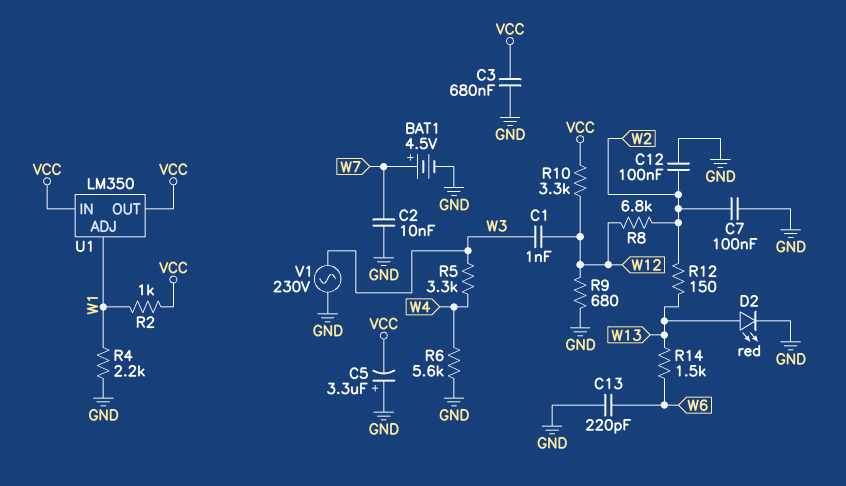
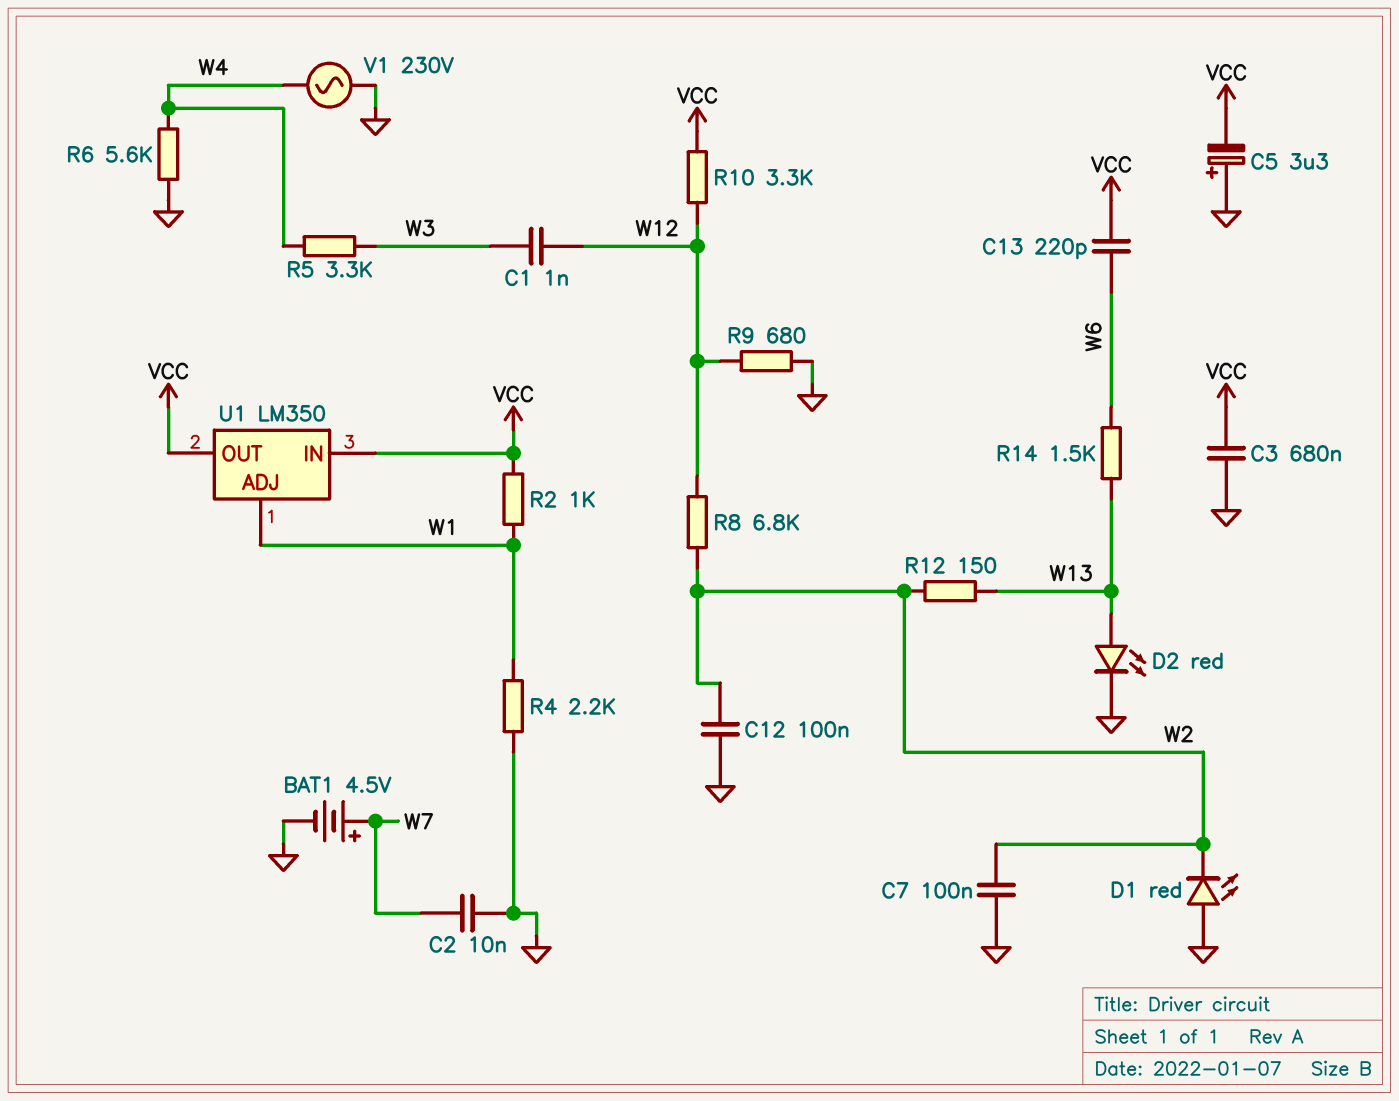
C13: 220pF (GND, W6) -> 220pF (VCC, W6)
D1: none -> LED red (A GND, K W2)
V1: AC 230V (GND, W3) -> AC 230V (GND, W4)

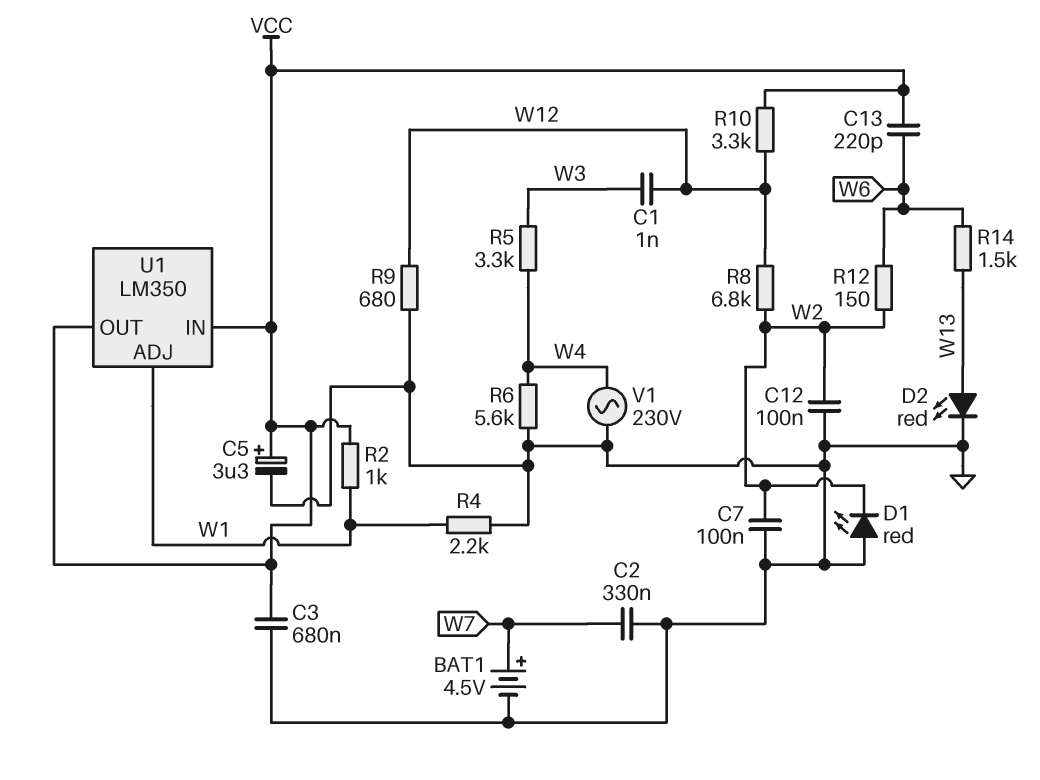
C2: 10nF (GND, W7) -> 330nF (GND, W7)
C5: 3.3uF (plus GND, minus VCC) -> 3.3uF (plus VCC, minus GND)
R12: 150 (W2, W13) -> 150 (W2, W6)

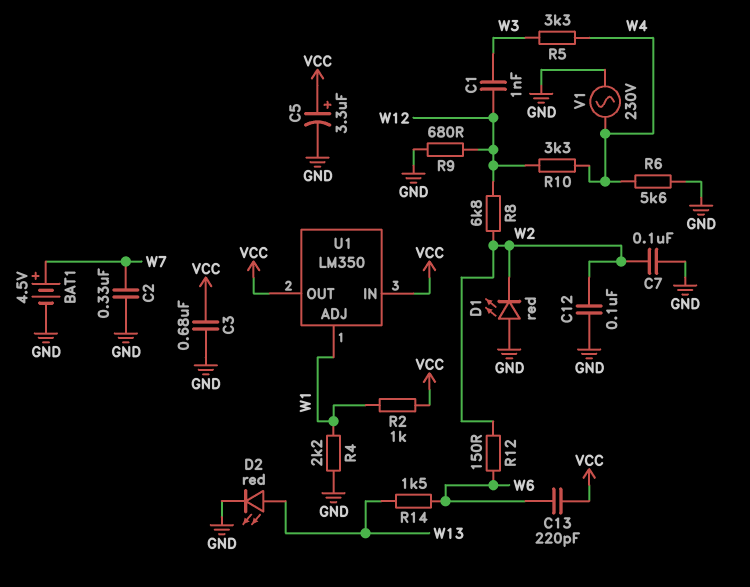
R10: 3.3k (VCC, W12) -> 3.3k (W4, W12)

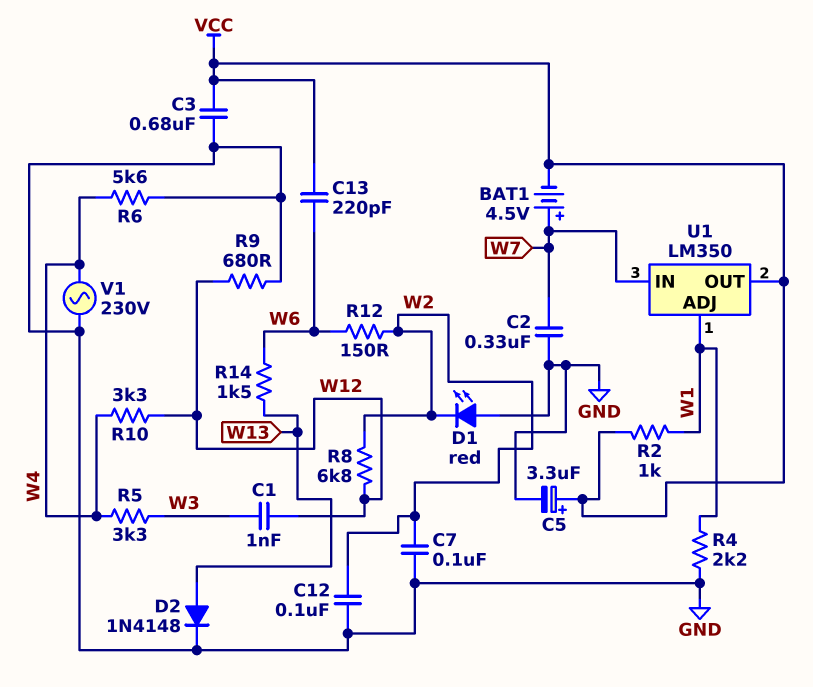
BAT1: 4.5V (plus W7, minus GND) -> 4.5V (plus W7, minus VCC)
D2: LED red (A W13, K GND) -> diode 1N4148 (A W13, K GND)
U1 pin IN: VCC -> W7

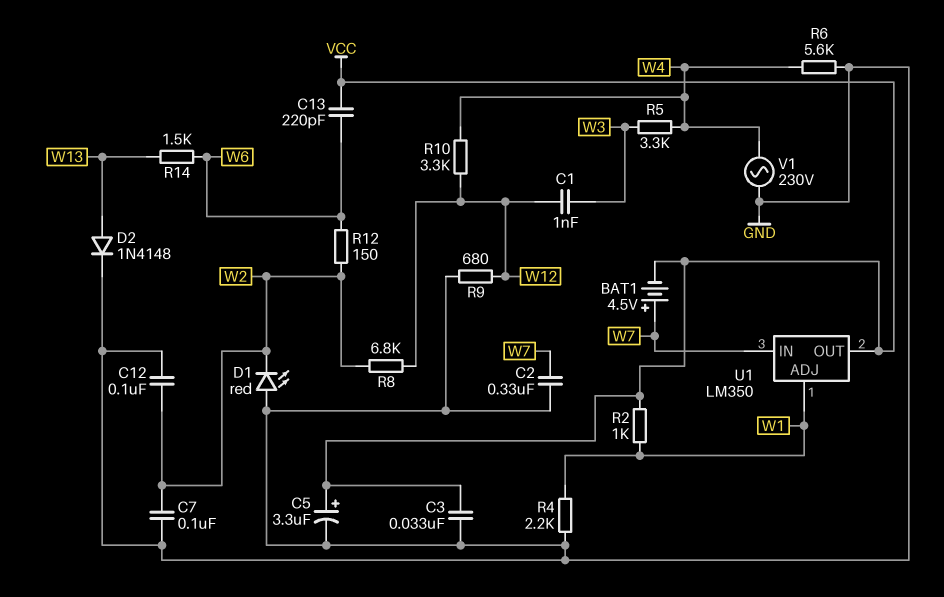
C3: 680nF (GND, VCC) -> 33nF (GND, VCC)

